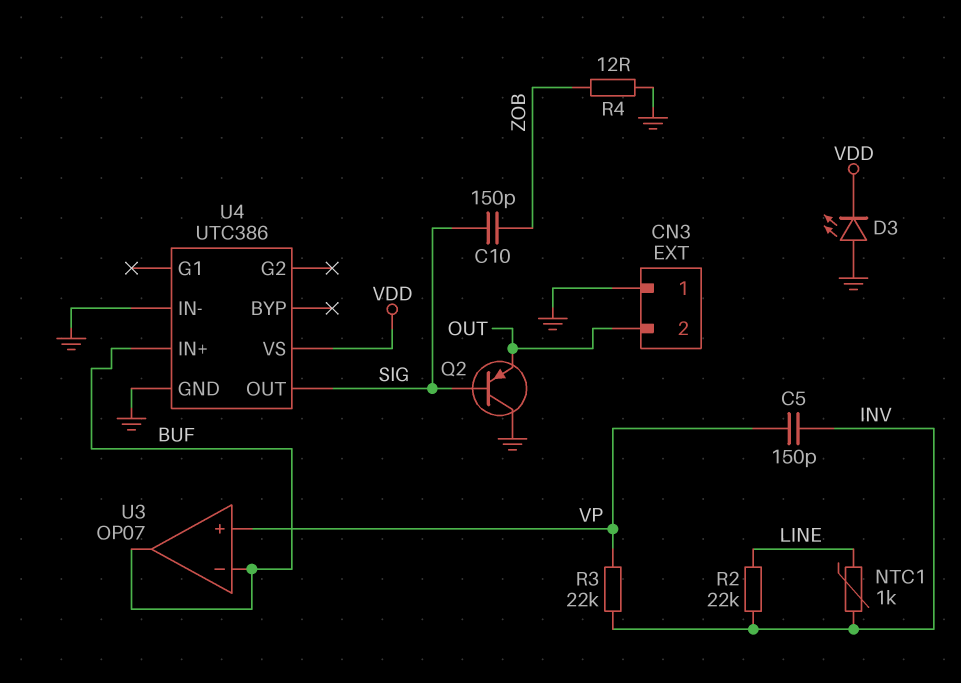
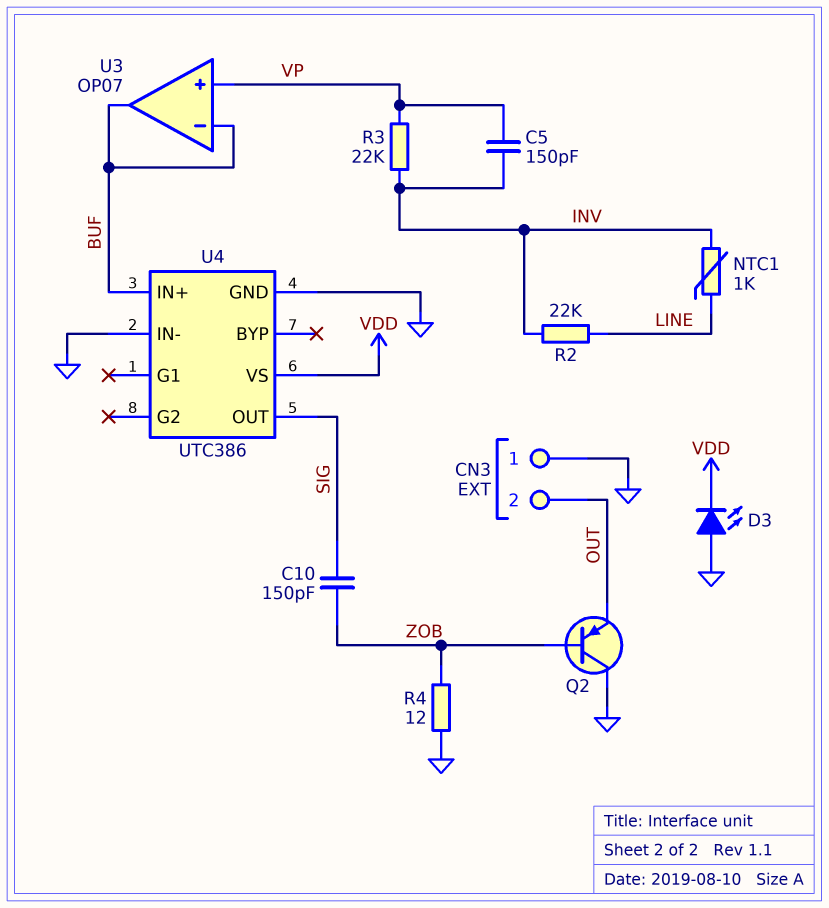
Q2: PNP (B SIG, C GND, E OUT) -> PNP (B ZOB, C GND, E OUT)

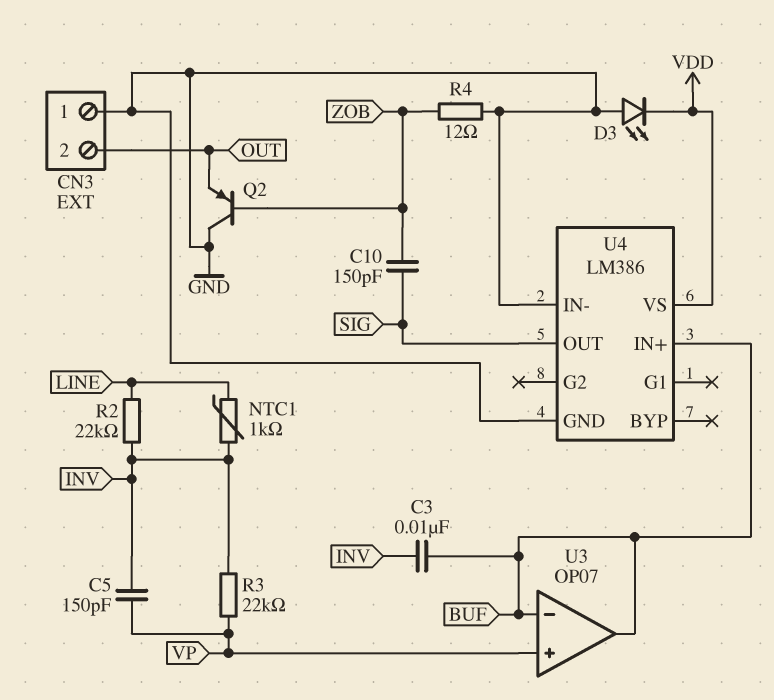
C3: none -> 10nF (BUF, INV)
U4: UTC386 -> LM386

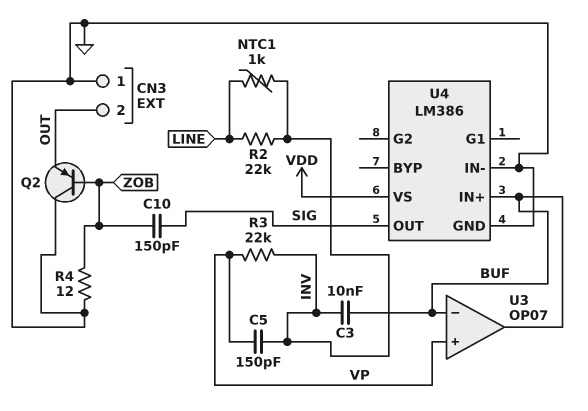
D3: LED (A GND, K VDD) -> none

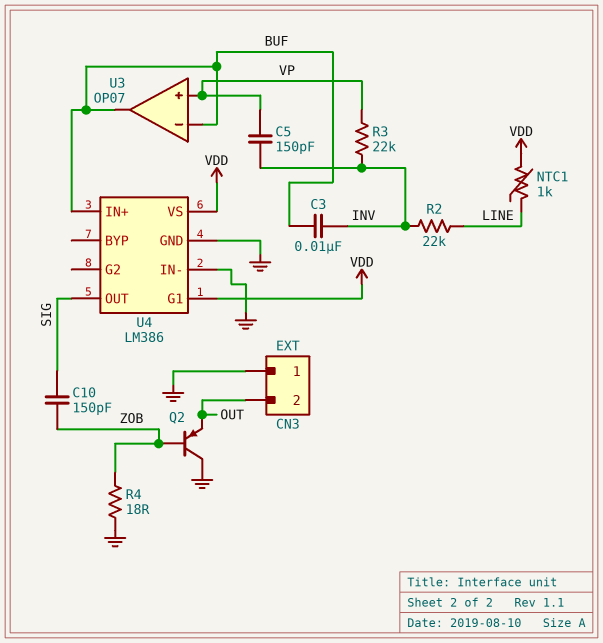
NTC1: 1k (INV, LINE) -> 1k (LINE, VDD)
R4: 12 (GND, ZOB) -> 18 (GND, ZOB)
U4 pin G1: none -> VDD

